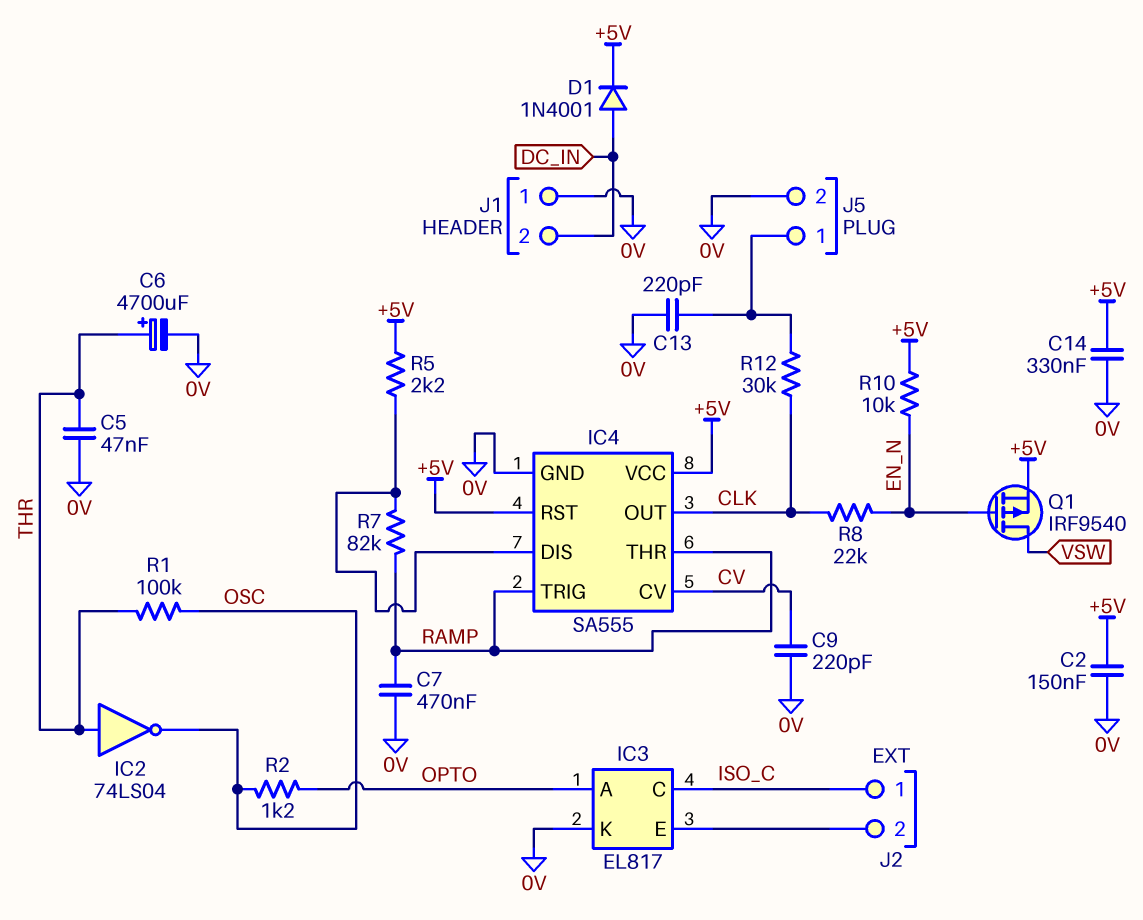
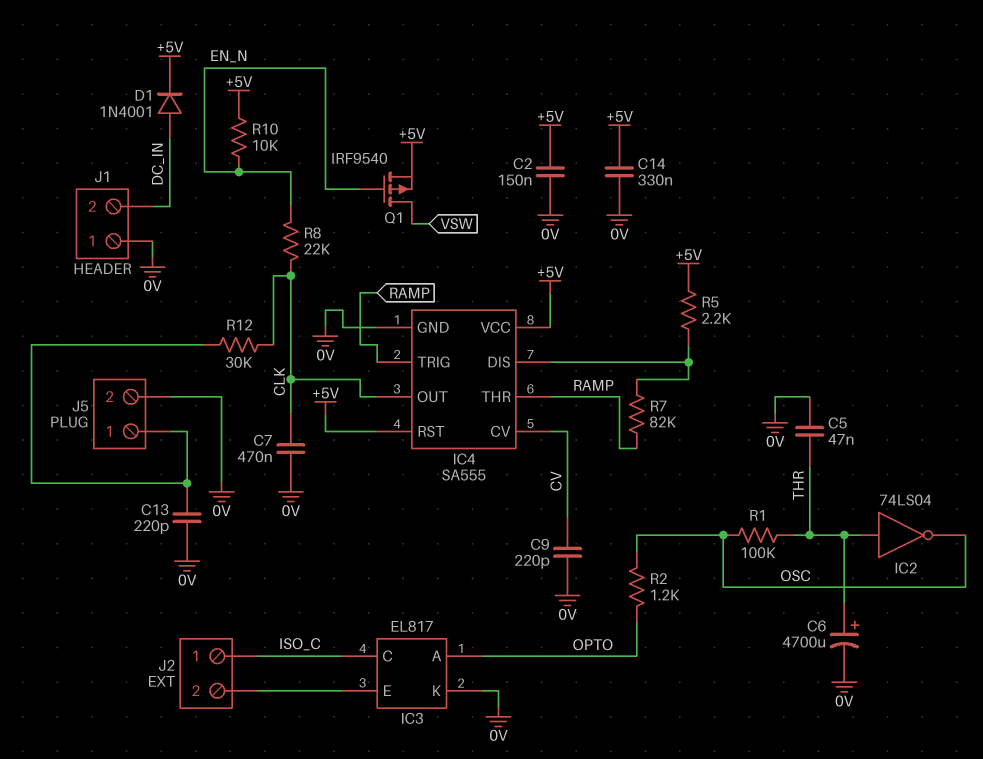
C7: 470nF (0V, RAMP) -> 470nF (0V, CLK)

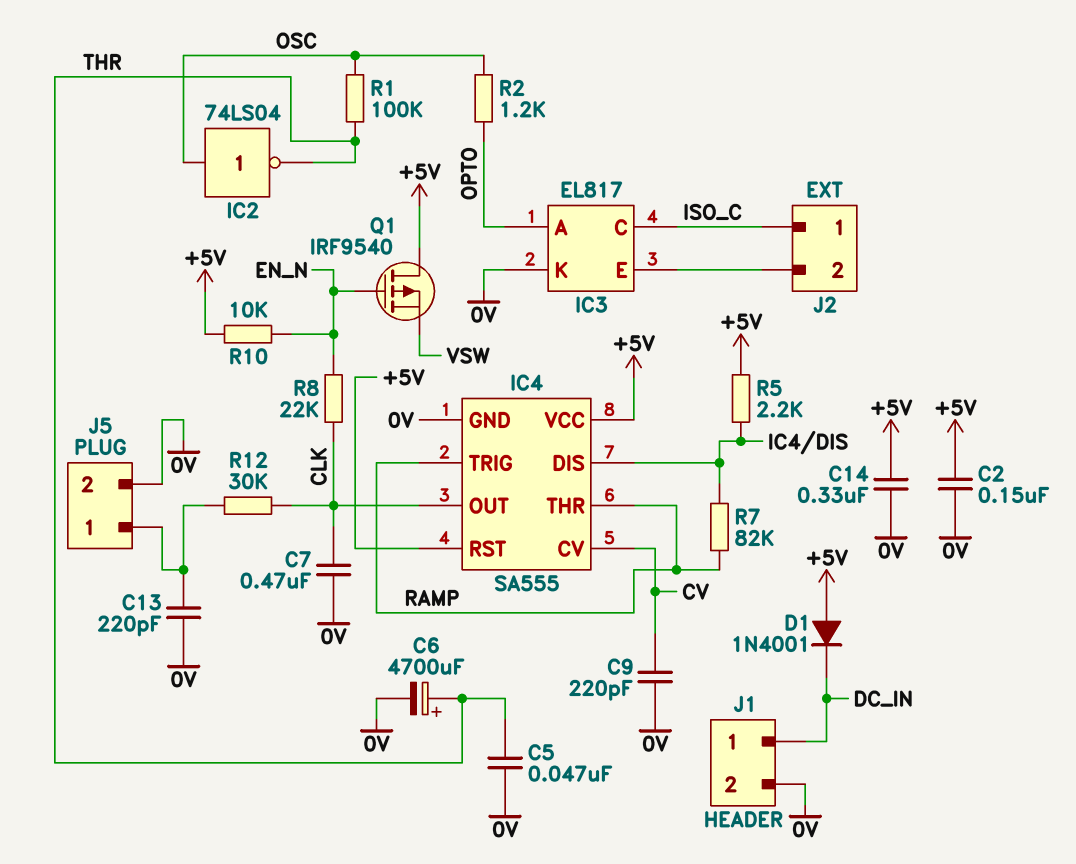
D1: diode 1N4001 (A DC_IN, K +5V) -> diode 1N4001 (A +5V, K DC_IN)
IC2: NOT 74LS04 (in THR, out OSC) -> NOT 74LS04 (in OSC, out THR)
J1 pin 1: 0V -> DC_IN
J1 pin 2: DC_IN -> 0V
Q1: PMOS IRF9540 (G EN_N, D VSW, S +5V) -> PMOS IRF9540 (G EN_N, D +5V, S VSW)

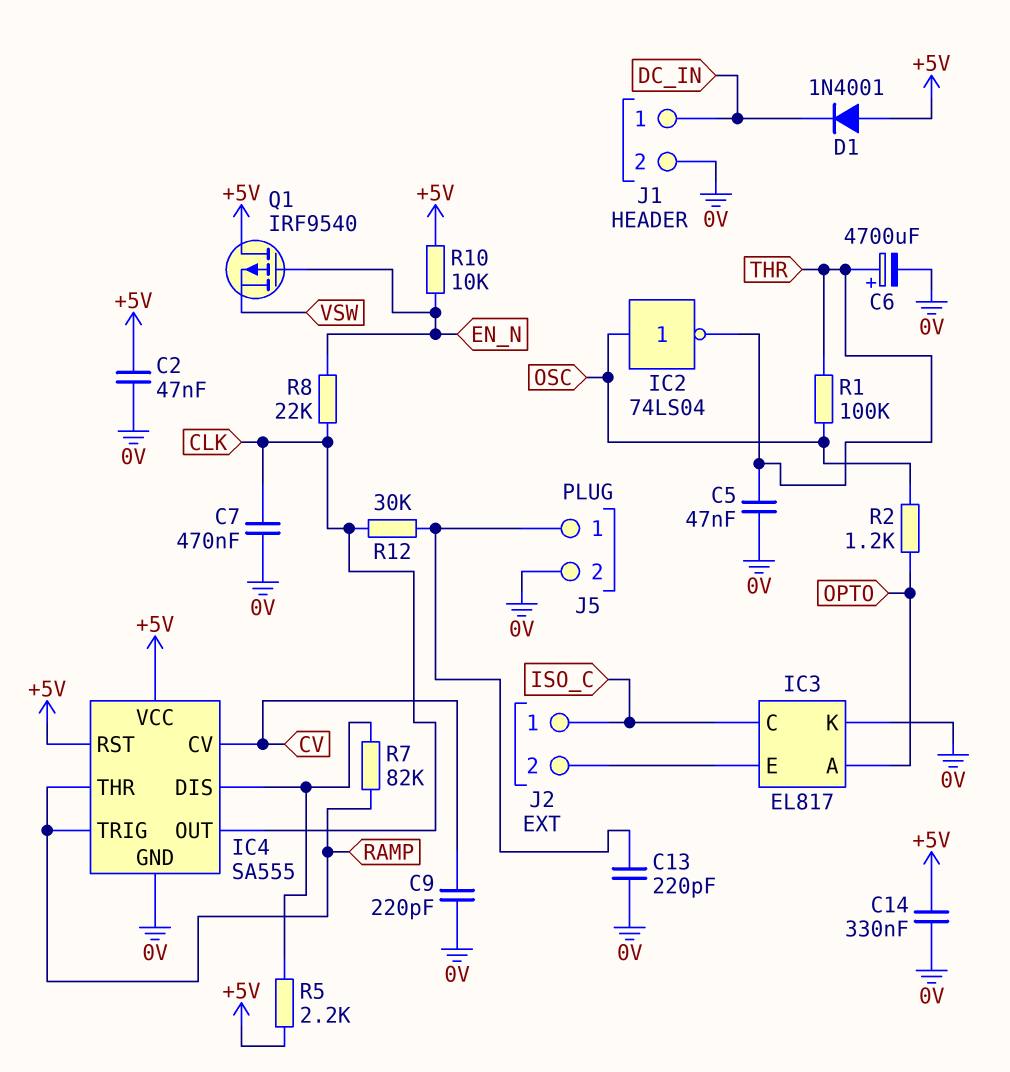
C2: 150nF (+5V, 0V) -> 47nF (+5V, 0V)

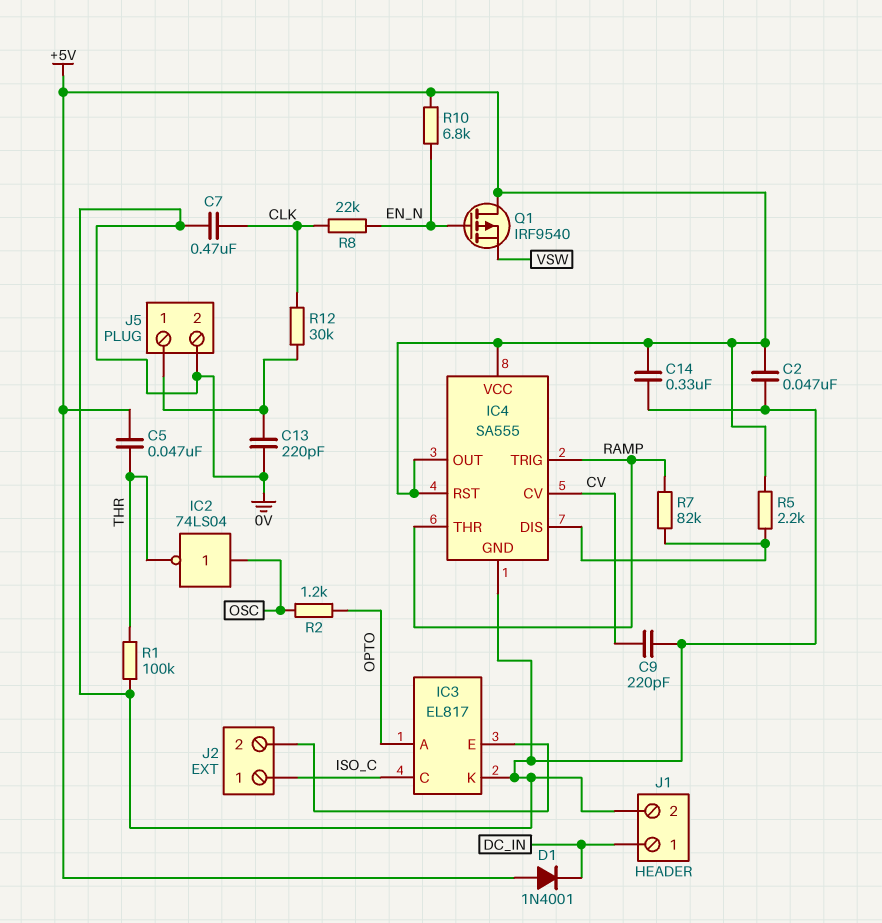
C5: 47nF (0V, THR) -> 47nF (+5V, THR)
C6: 4700uF (plus THR, minus 0V) -> none
IC4 pin OUT: CLK -> +5V
R1: 100k (OSC, THR) -> 100k (0V, THR)
R10: 10k (+5V, EN_N) -> 6.8k (+5V, EN_N)

